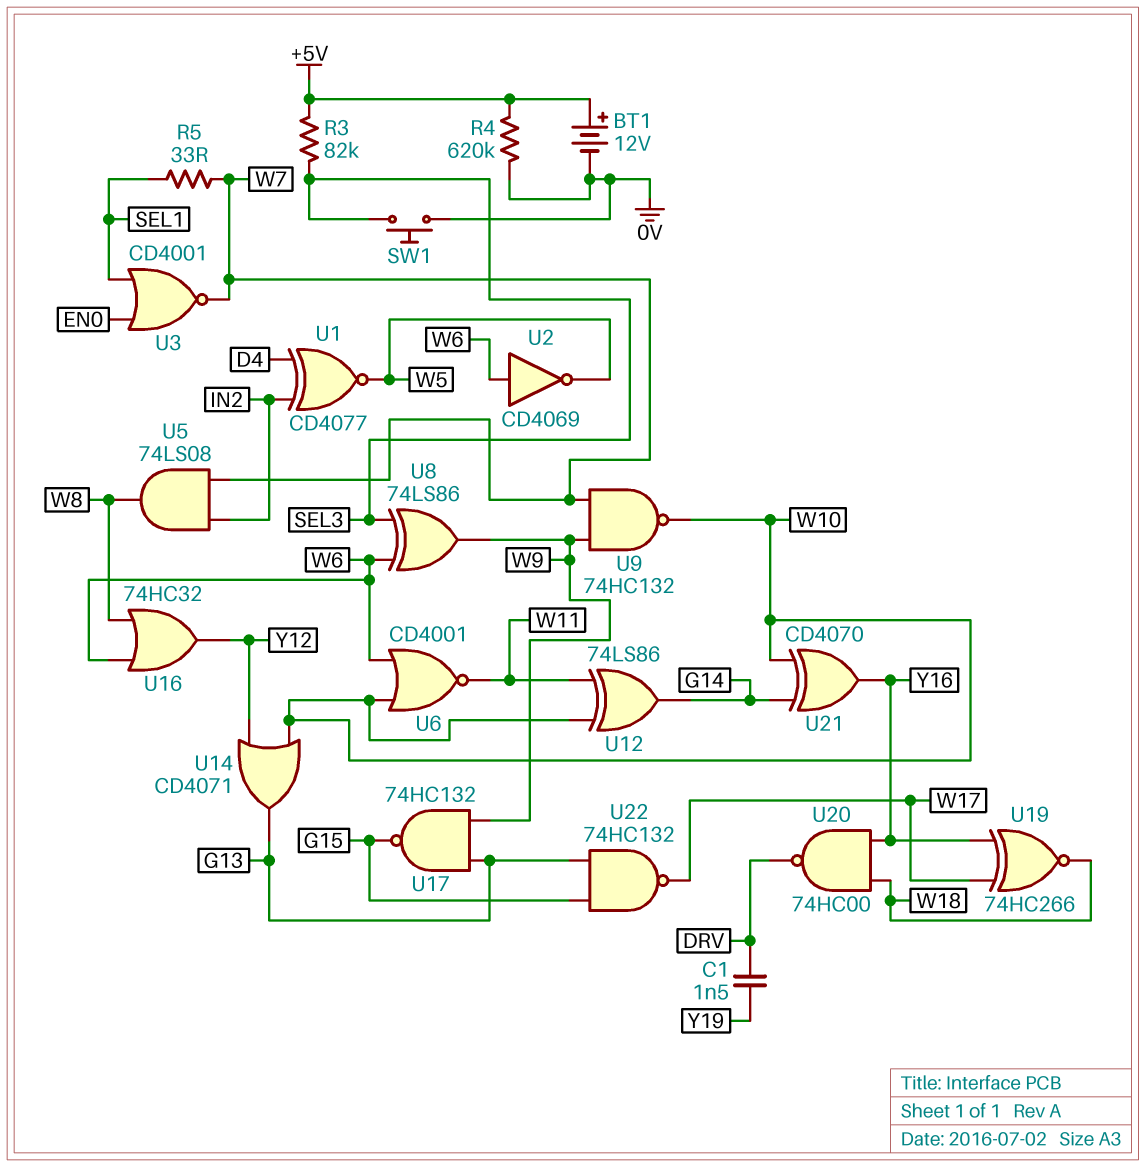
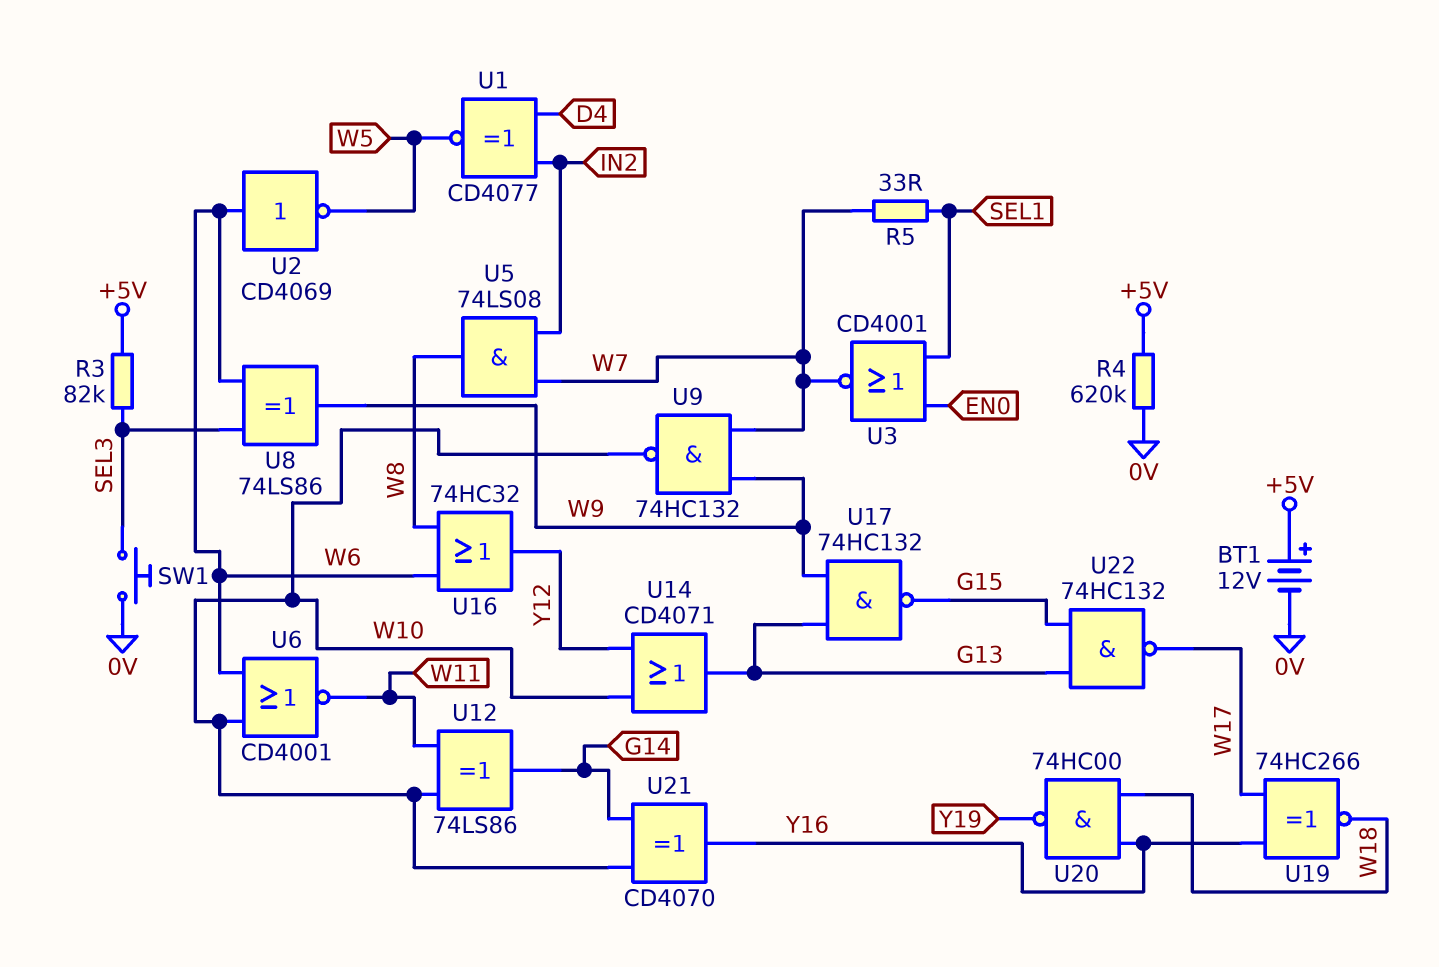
C1: 1.5nF (DRV, Y19) -> none
U20: NAND 74HC00 (in W18, in Y16, out DRV) -> NAND 74HC00 (in W18, in Y16, out Y19)

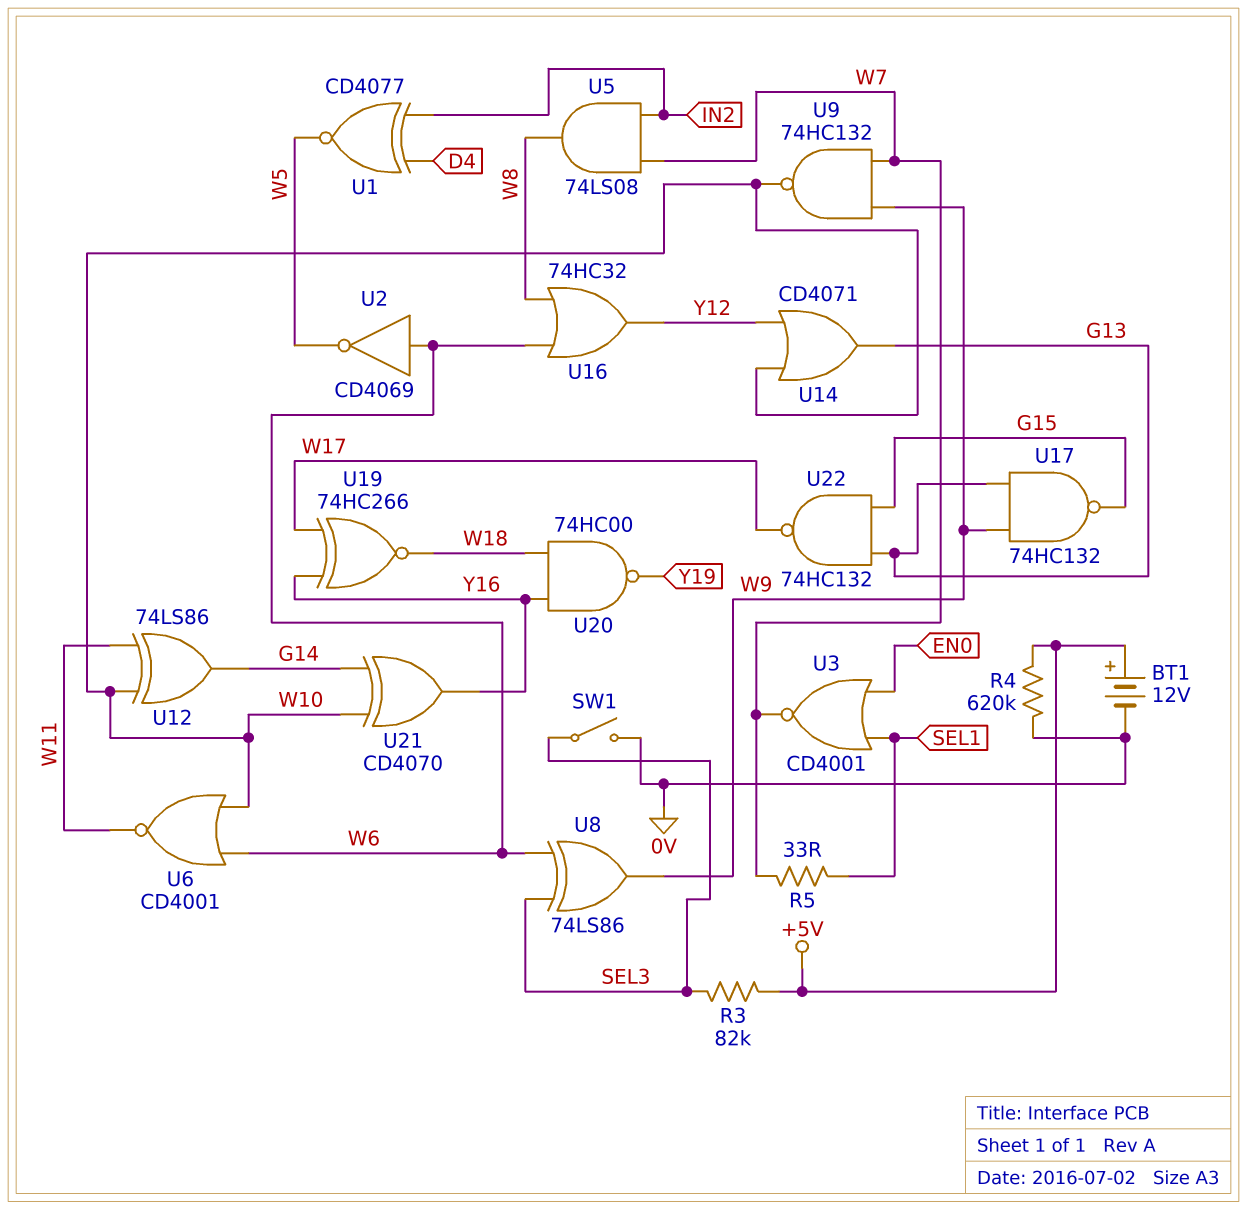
SW1: button (0V, SEL3) -> switch (0V, SEL3)

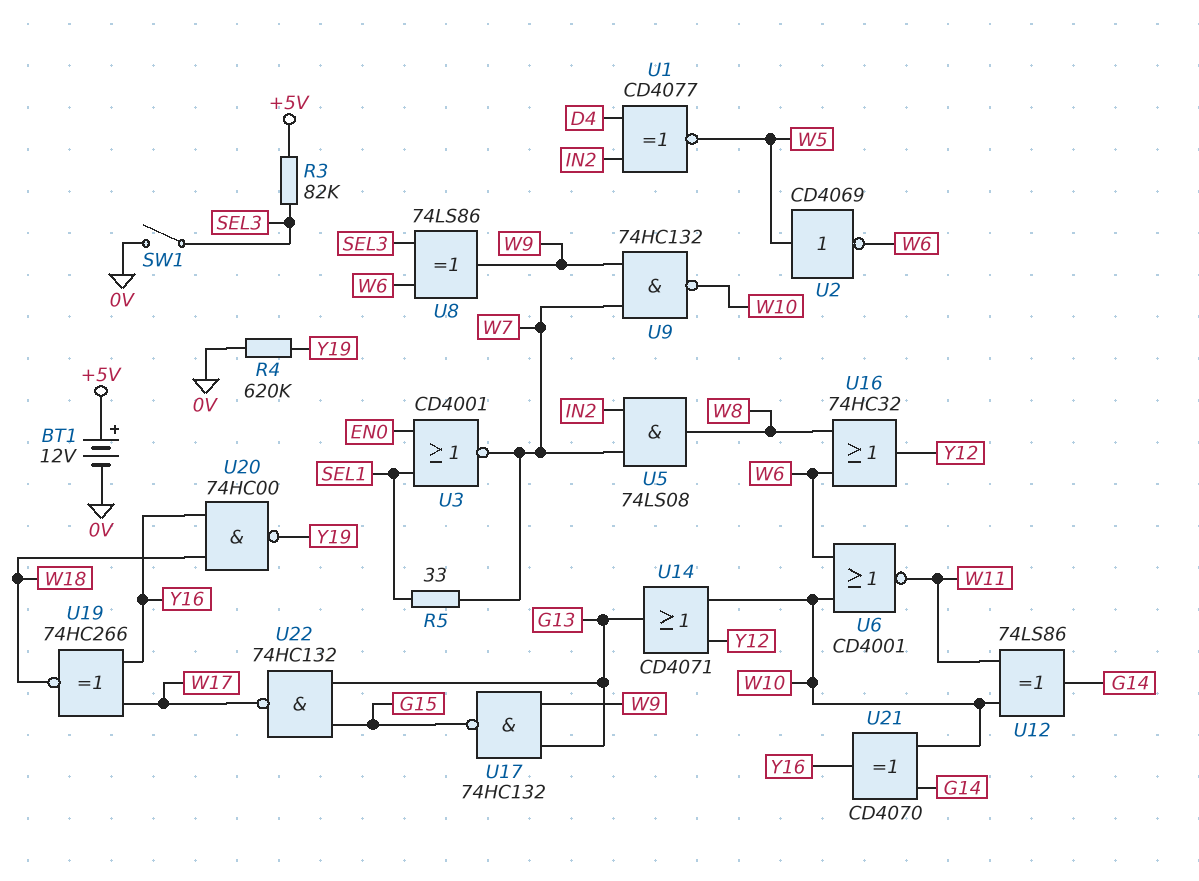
R4: 620k (+5V, 0V) -> 620k (0V, Y19)
U2: NOT CD4069 (in W6, out W5) -> NOT CD4069 (in W5, out W6)

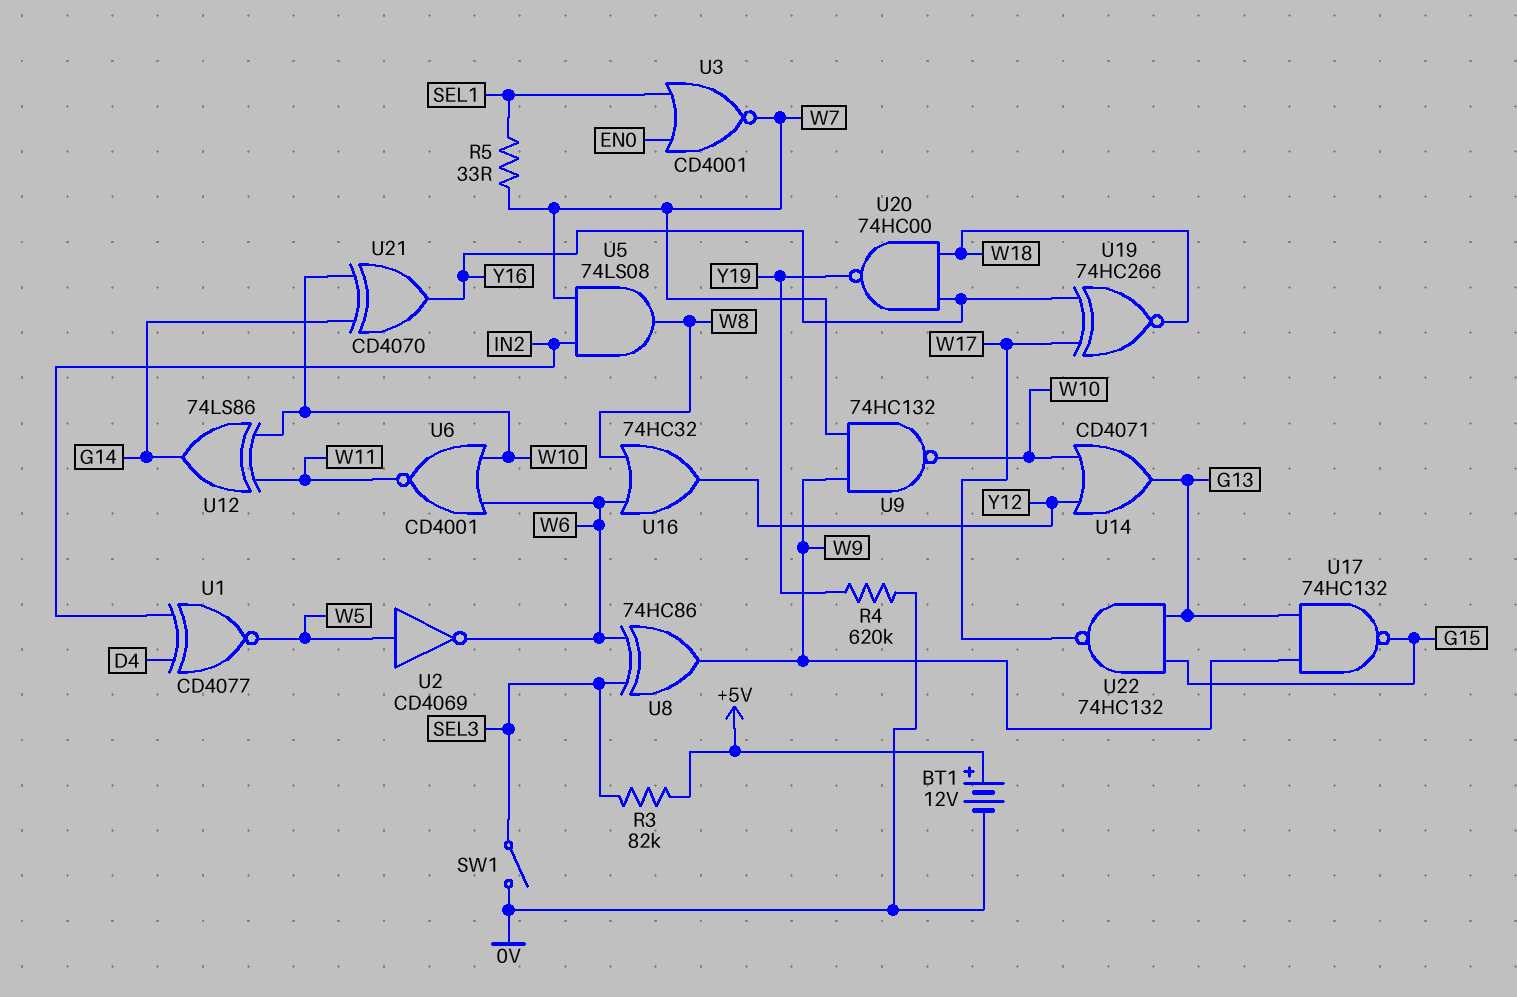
U8: XOR 74LS86 (in SEL3, in W6, out W9) -> XOR 74HC86 (in SEL3, in W6, out W9)

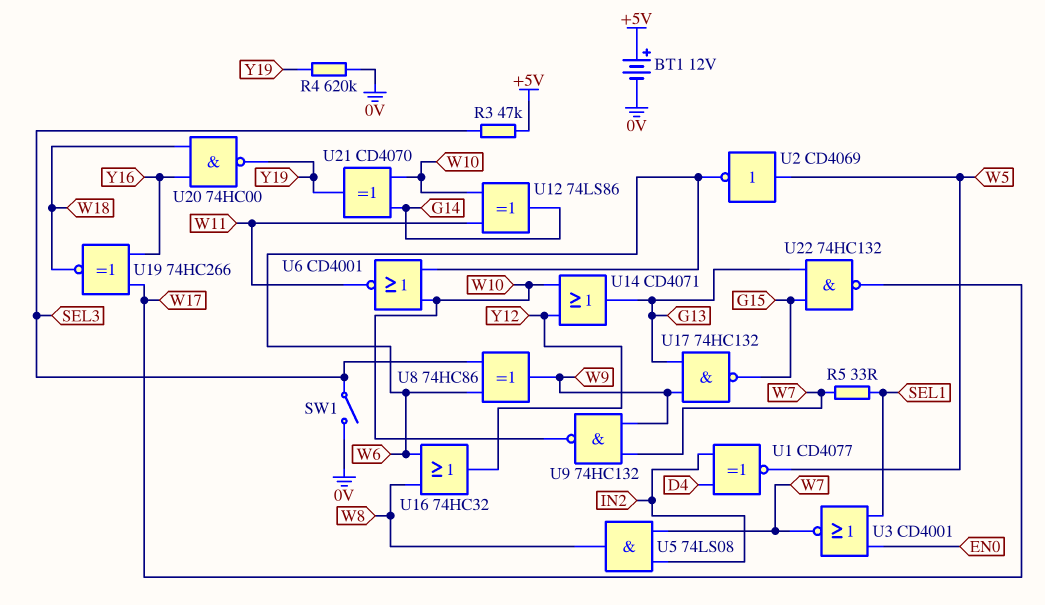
R3: 82k (+5V, SEL3) -> 47k (+5V, SEL3)
U21: XOR CD4070 (in G14, in W10, out Y16) -> XOR CD4070 (in G14, in W10, out Y19)

